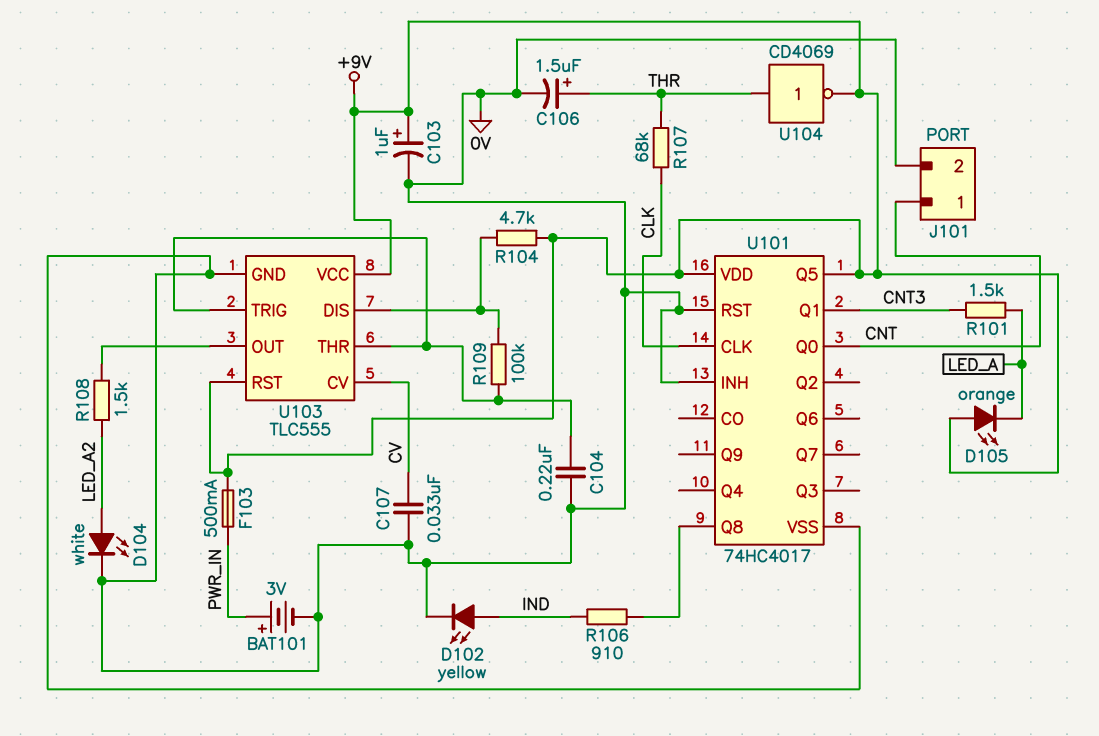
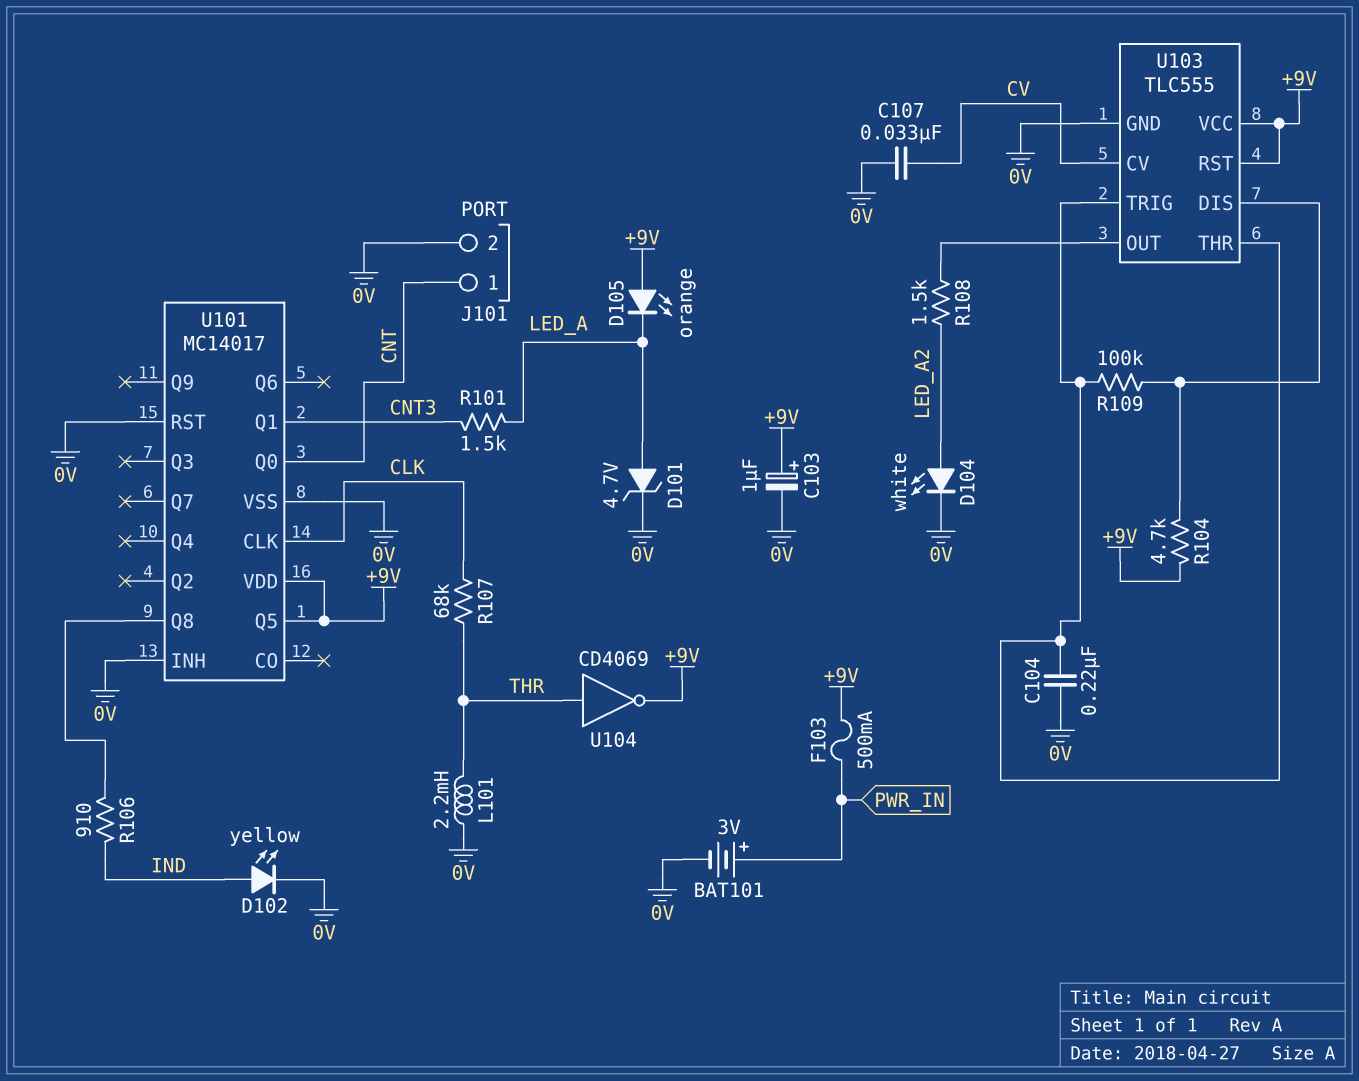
C106: 1.5uF (plus THR, minus 0V) -> none
D101: none -> zener 4.7V (A LED_A, K 0V)
L101: none -> 2.2mH (0V, THR)
U101: 74HC4017 -> MC14017

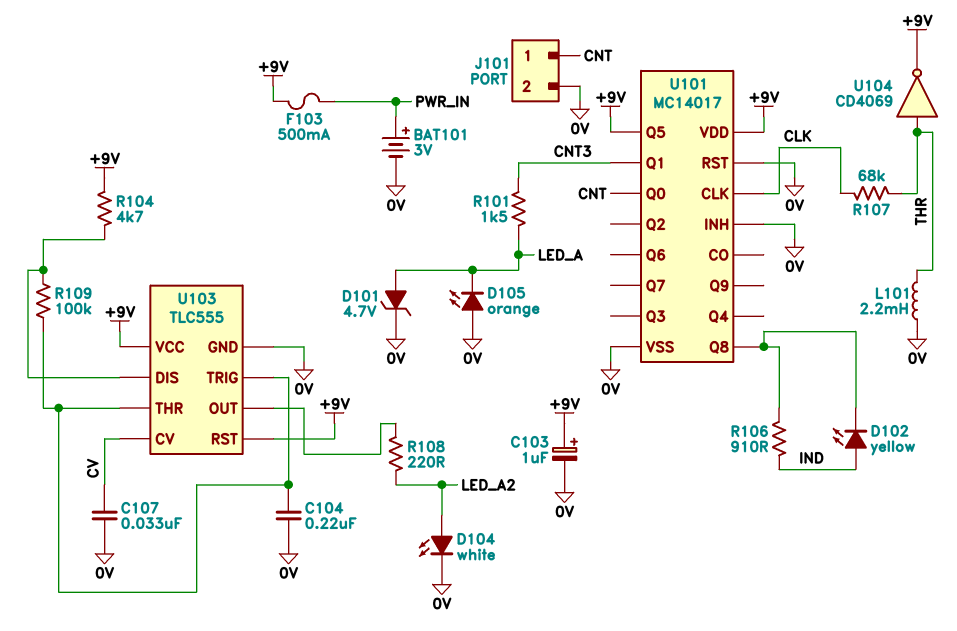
D102: LED yellow (A IND, K 0V) -> LED yellow (A IND, K U101/Q8)
D105: LED orange (A +9V, K LED_A) -> LED orange (A 0V, K LED_A)
R108: 1.5k (LED_A2, U103/OUT) -> 220 (LED_A2, U103/OUT)

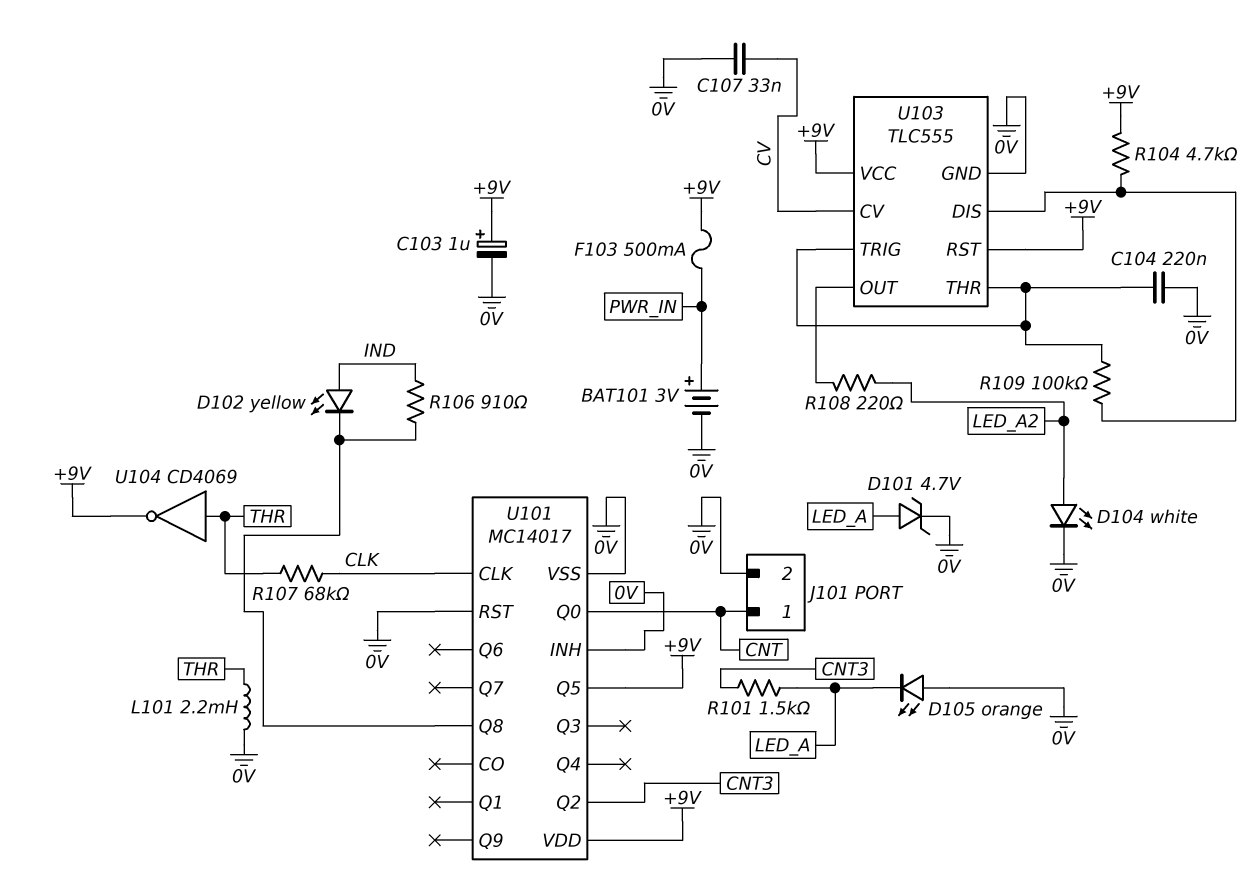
U101 pin Q1: CNT3 -> none
U101 pin Q2: none -> CNT3

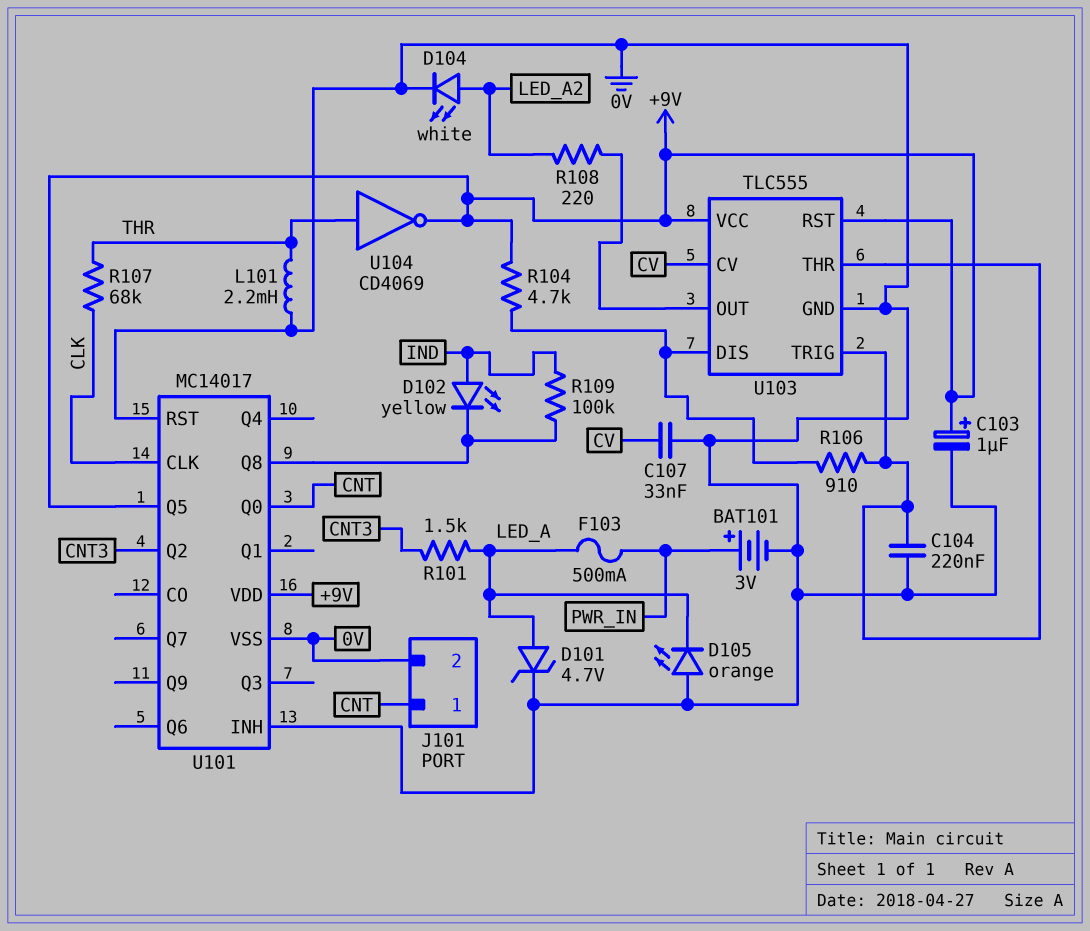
F103: 500mA (+9V, PWR_IN) -> 500mA (LED_A, PWR_IN)
R106: 910 (IND, U101/Q8) -> 910 (U103/DIS, U103/THR)
R109: 100k (U103/DIS, U103/THR) -> 100k (IND, U101/Q8)

